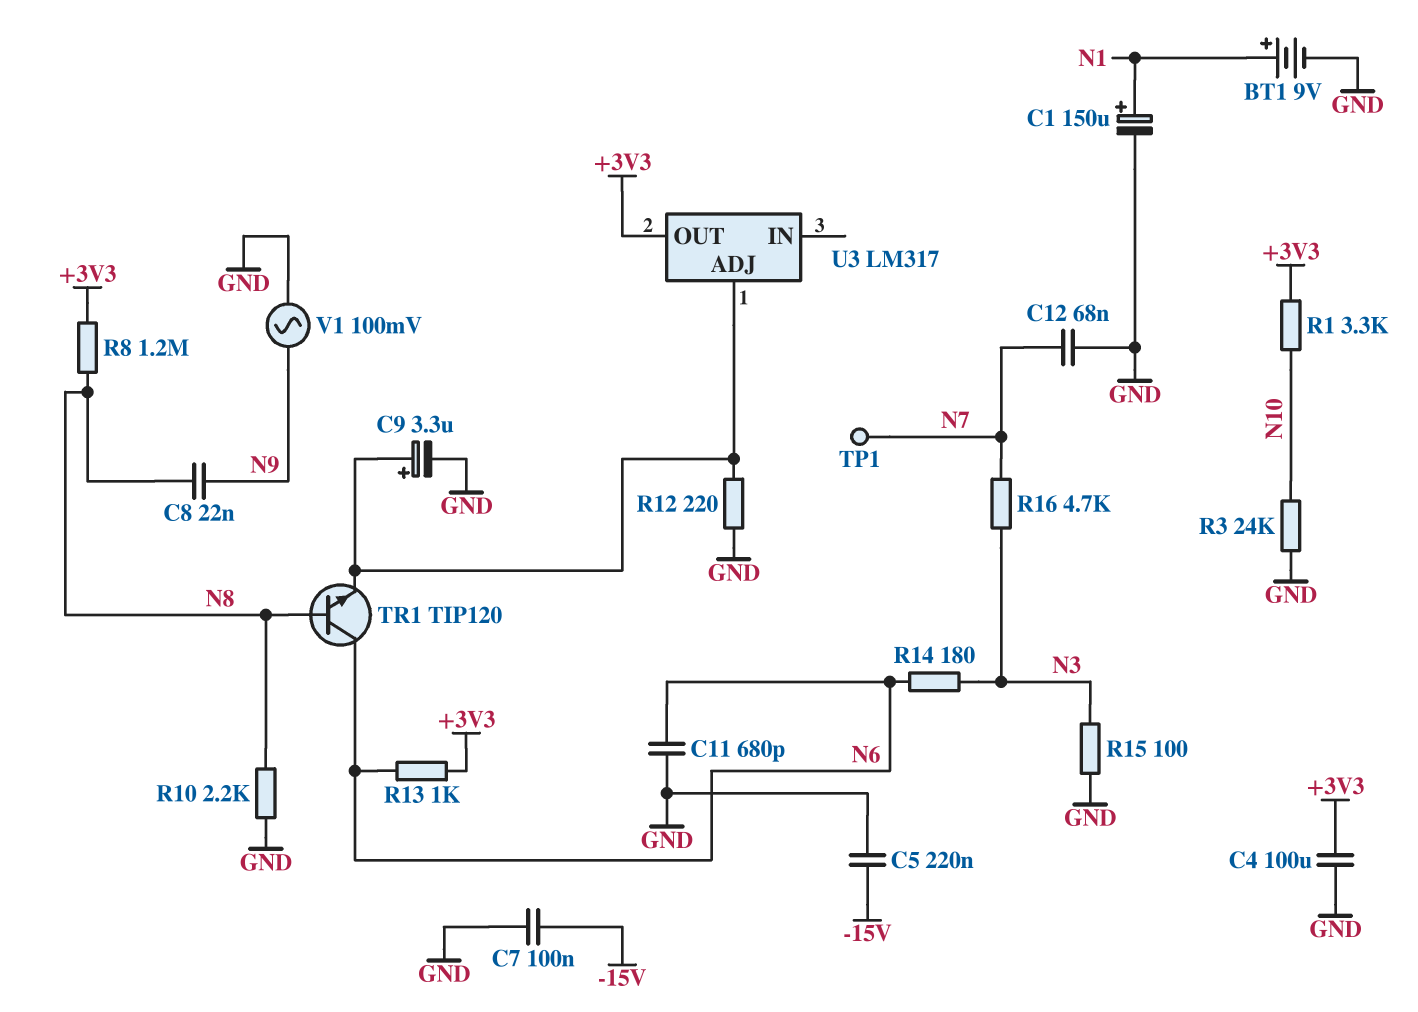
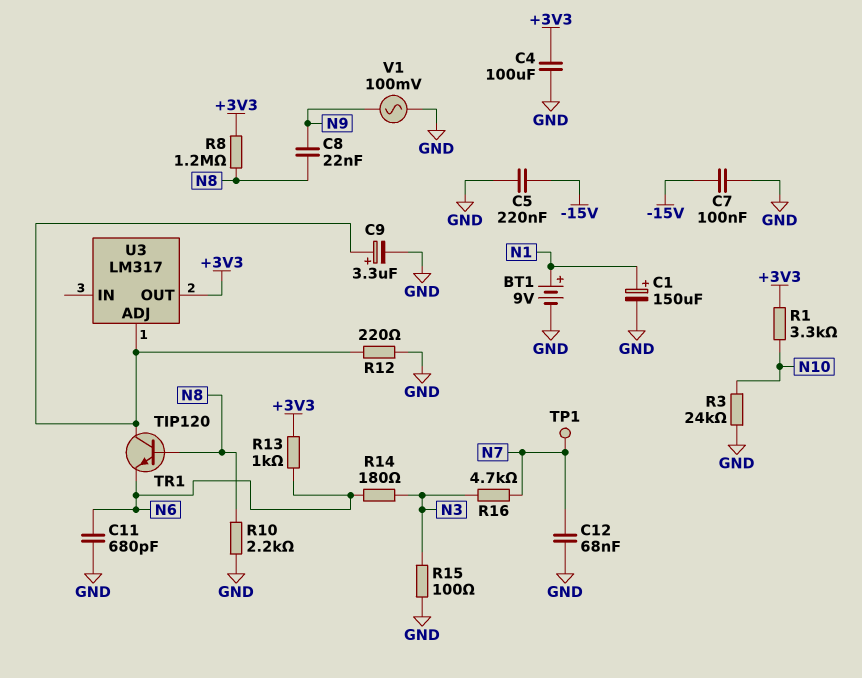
TR1: NPN TIP120 (B N8, C N6, E U3/ADJ) -> NPN TIP120 (B N8, C U3/ADJ, E N6)

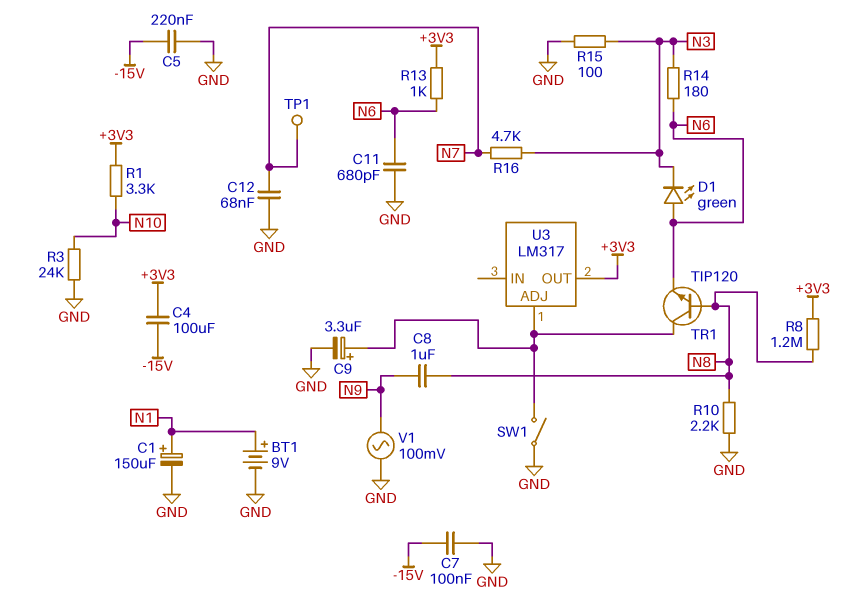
C4: 100uF (+3V3, GND) -> 100uF (+3V3, -15V)
C8: 22nF (N8, N9) -> 1uF (N8, N9)
D1: none -> LED green (A N6, K N3)
R12: 220 (GND, U3/ADJ) -> none
SW1: none -> switch (GND, U3/ADJ)

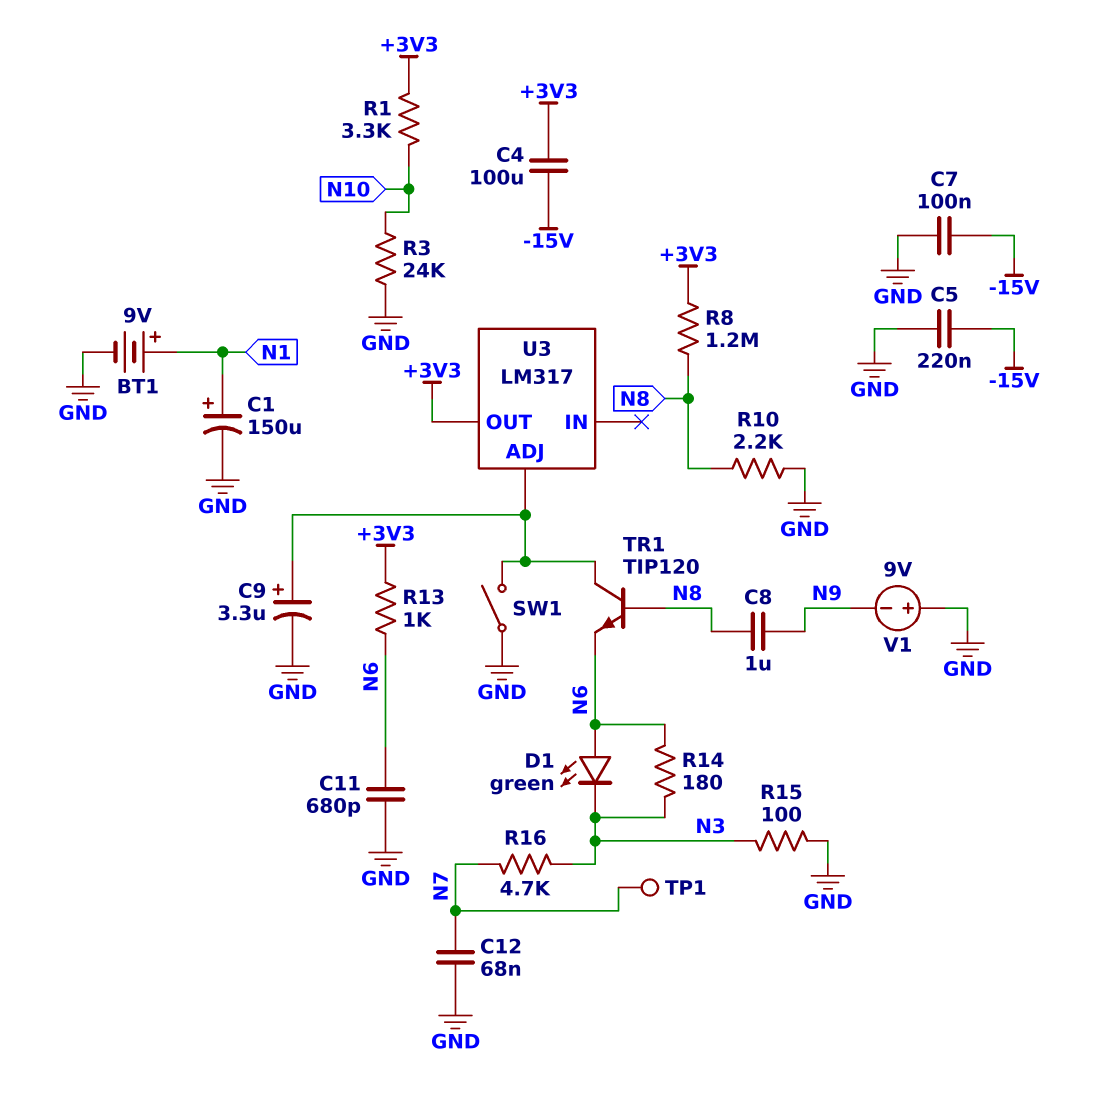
V1: AC 100mV (GND, N9) -> 9V (plus GND, minus N9)

